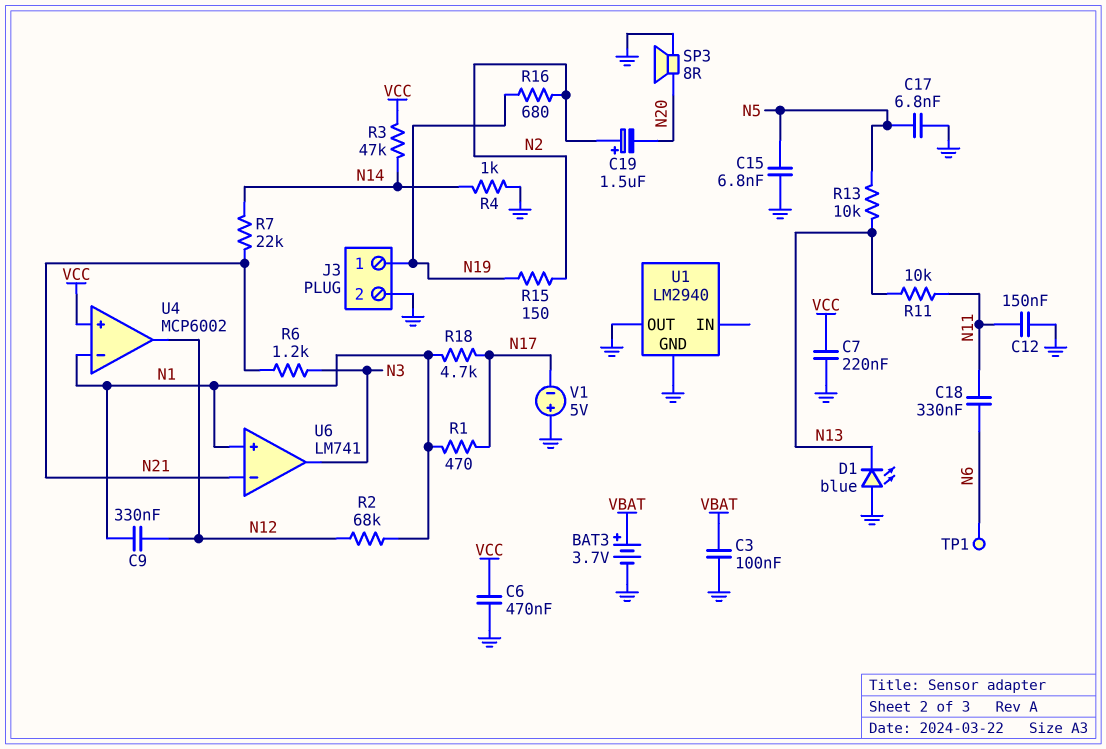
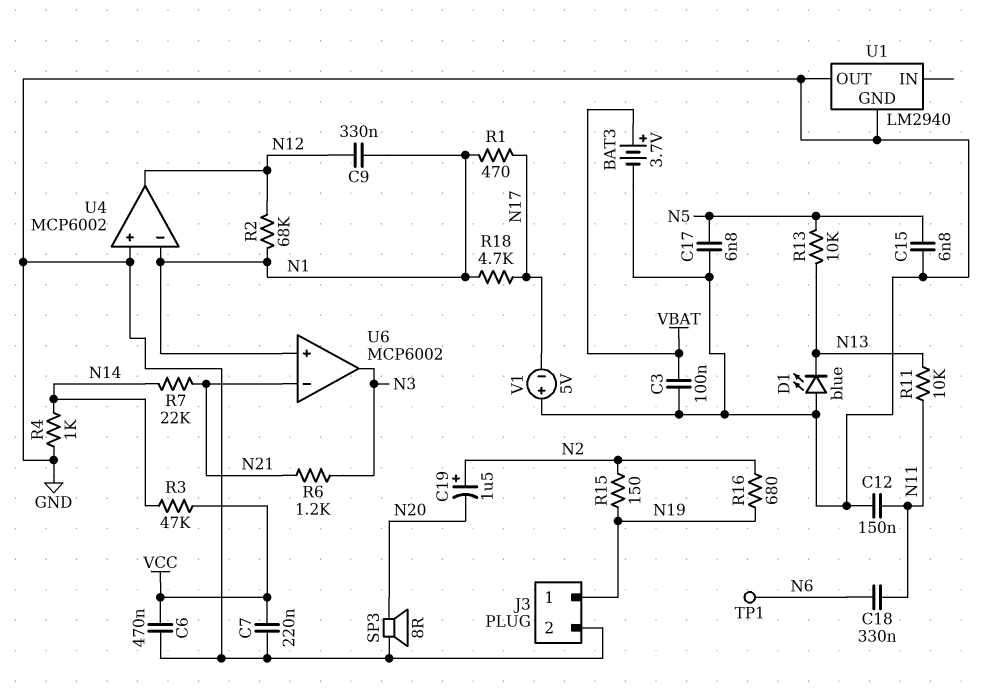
U4 pin in+: VCC -> GND
U6: LM741 -> MCP6002

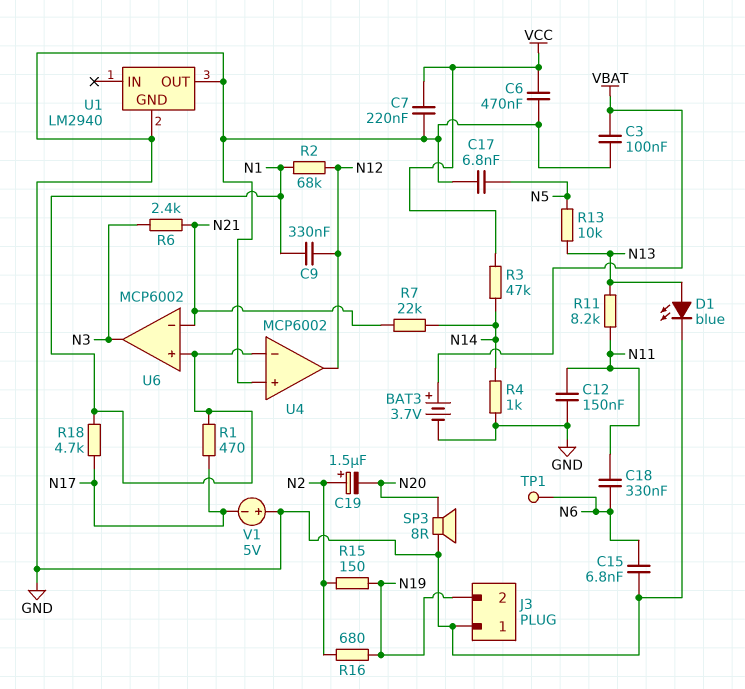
C15: 6.8nF (GND, N5) -> 6.8nF (GND, N6)
D1: LED blue (A GND, K N13) -> LED blue (A N13, K GND)
J3 pin 1: N19 -> GND
J3 pin 2: GND -> N19
R6: 1.2k (N3, N21) -> 2.4k (N3, N21)
R11: 10k (N11, N13) -> 8.2k (N11, N13)

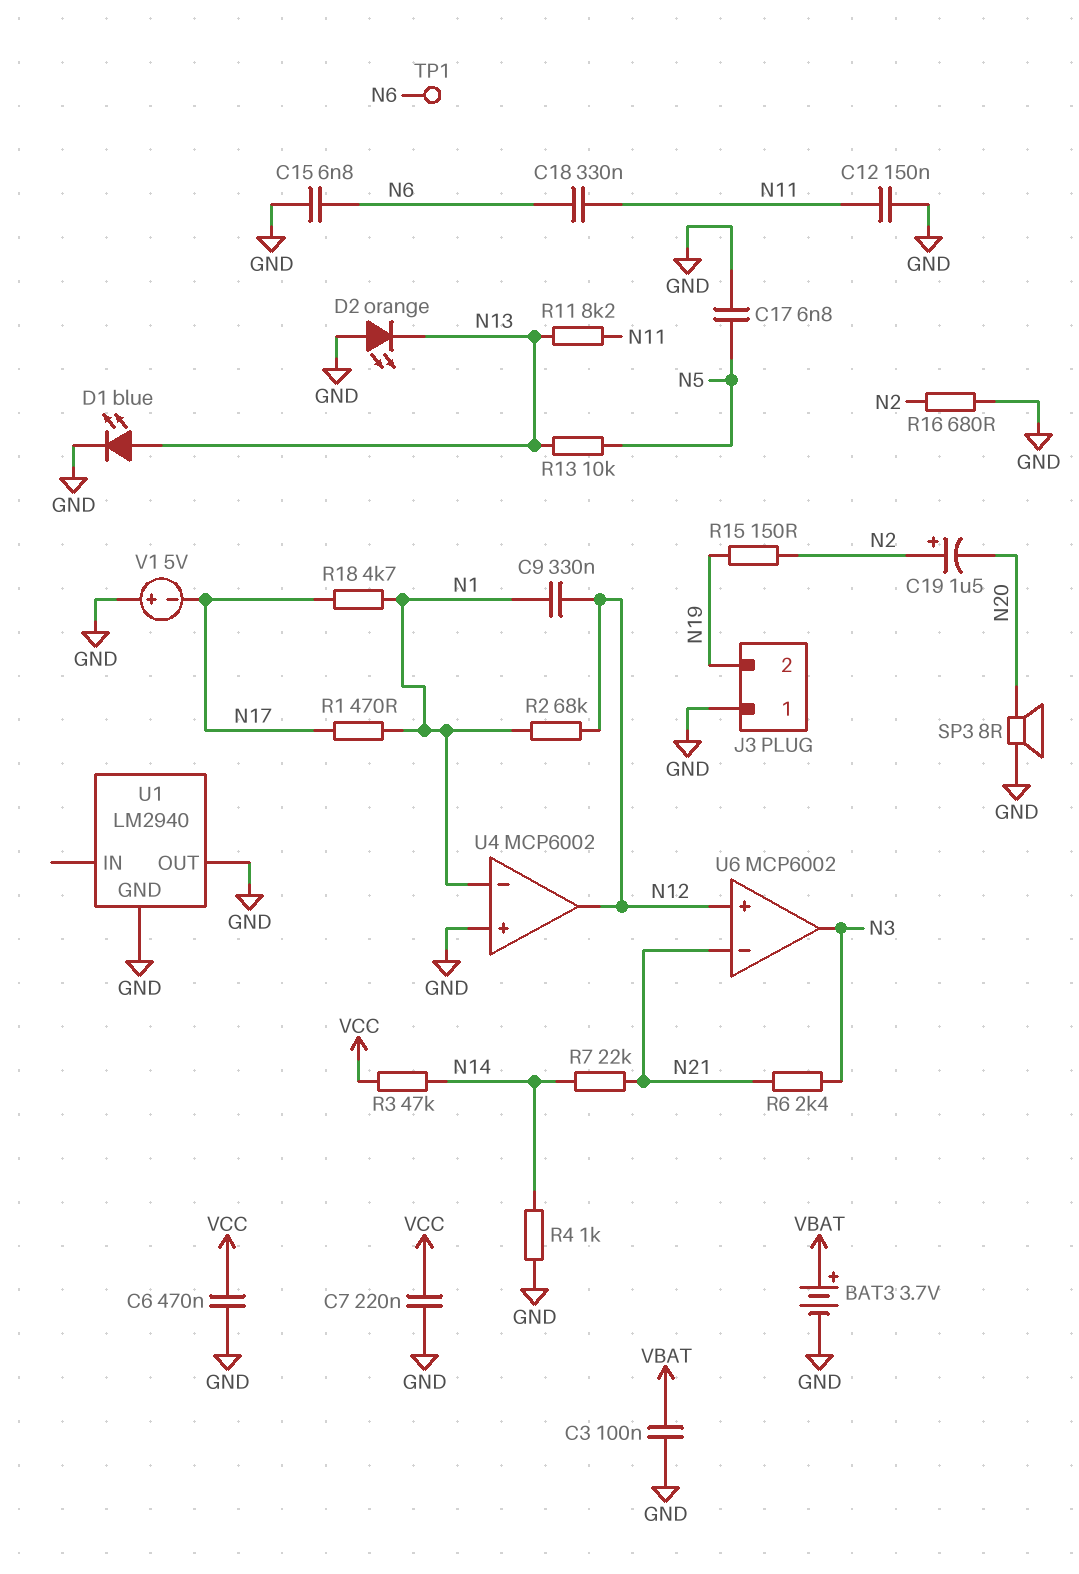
D2: none -> LED orange (A GND, K N13)
R16: 680 (N2, N19) -> 680 (GND, N2)
U6 pin in+: N1 -> N12

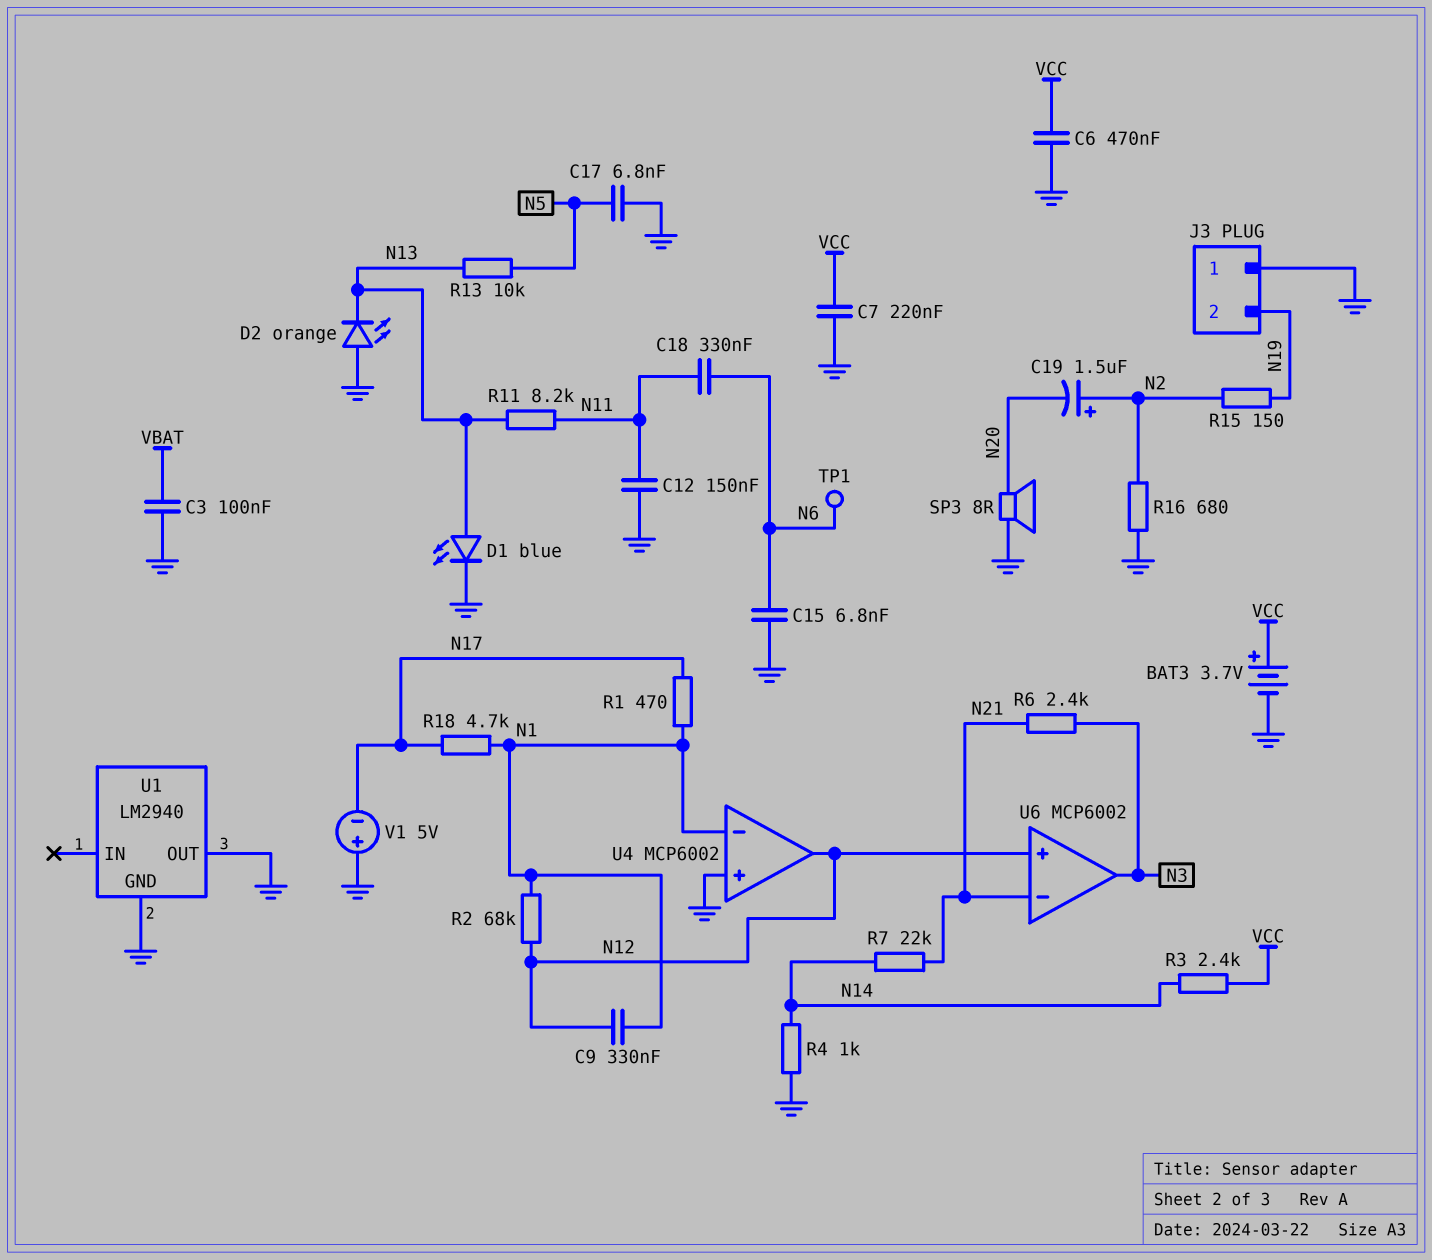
BAT3: 3.7V (plus VBAT, minus GND) -> 3.7V (plus VCC, minus GND)
R3: 47k (N14, VCC) -> 2.4k (N14, VCC)

